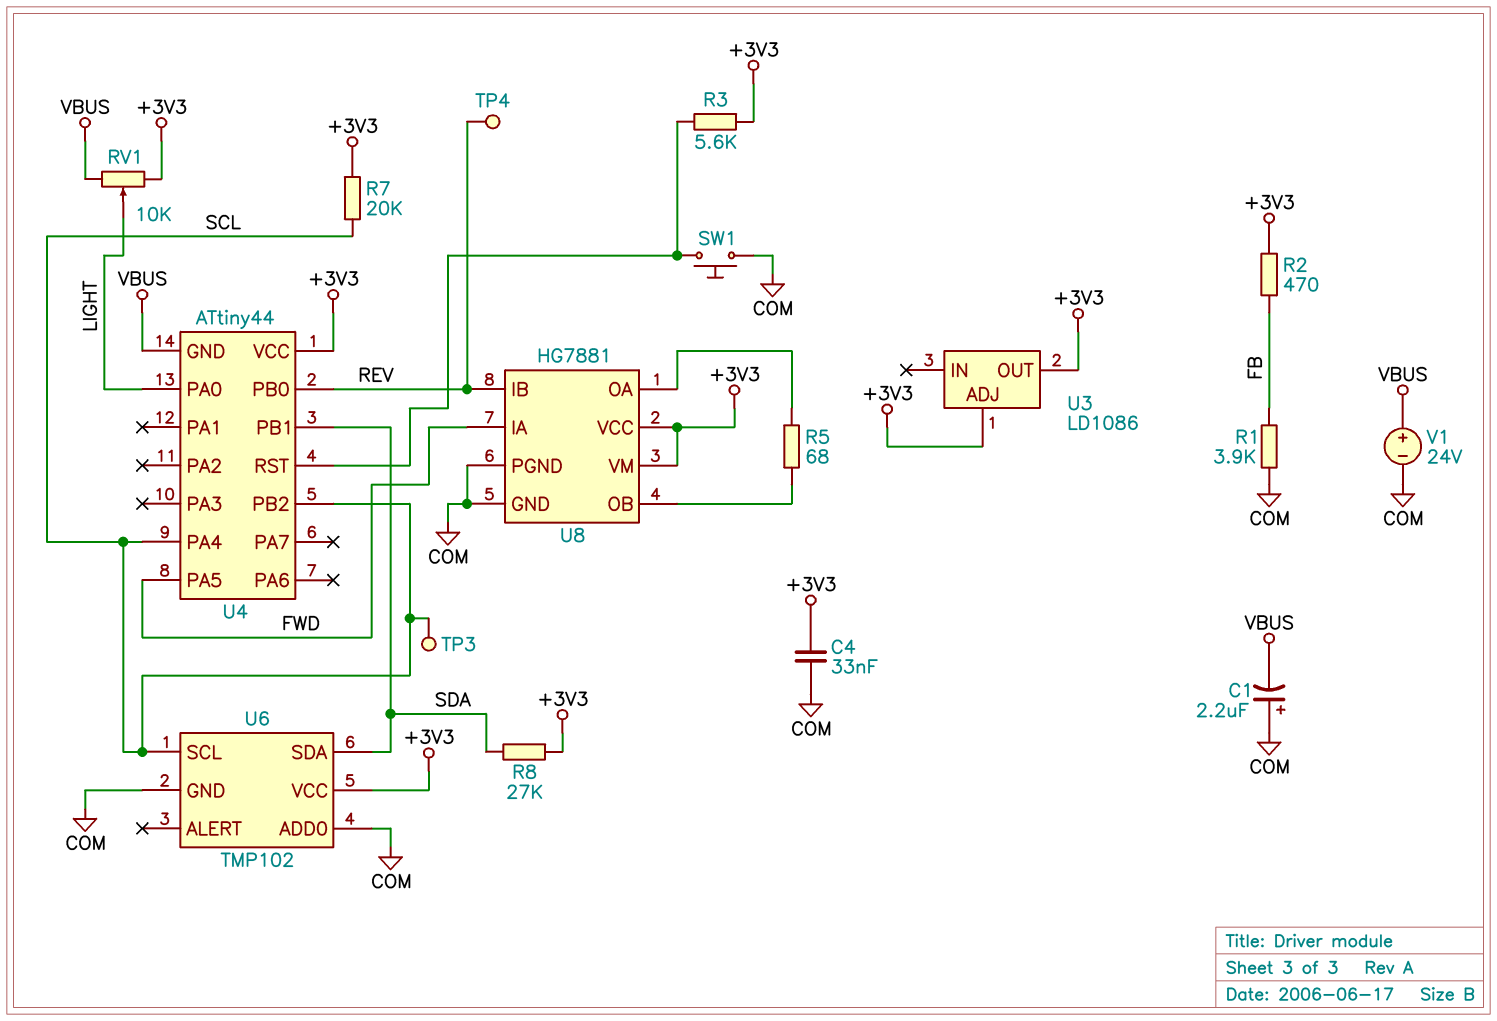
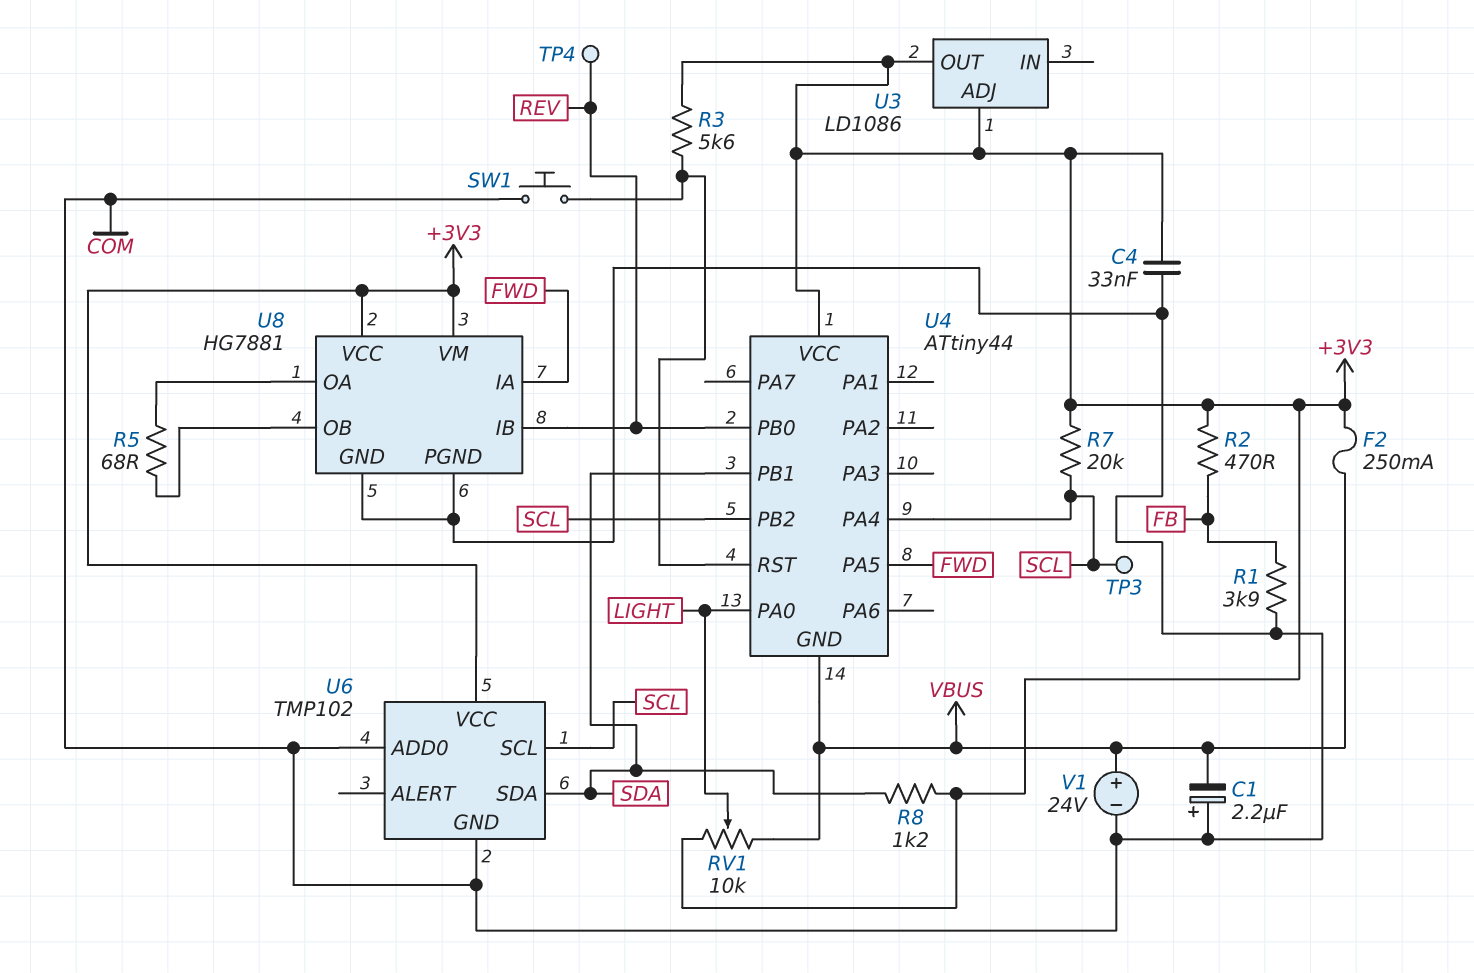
F2: none -> 250mA (+3V3, VBUS)
R8: 27k (+3V3, SDA) -> 1.2k (+3V3, SDA)

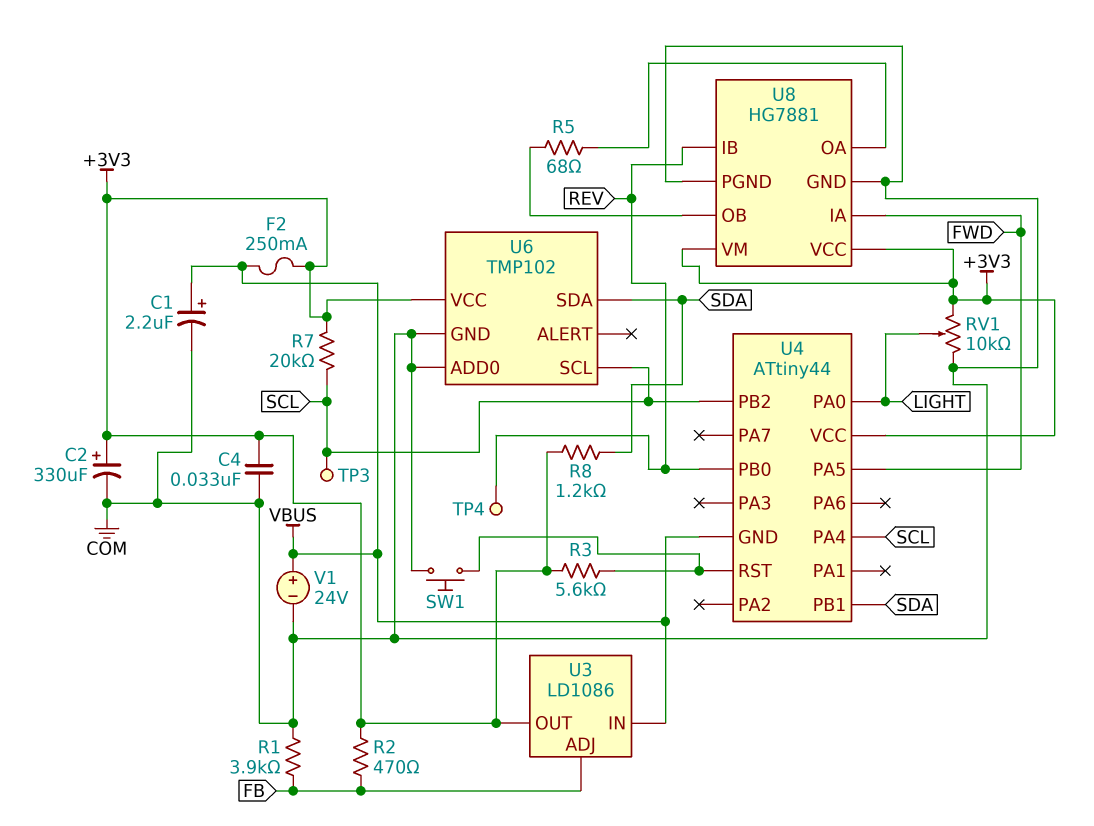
C1: 2.2uF (plus COM, minus VBUS) -> 2.2uF (plus VBUS, minus COM)
C2: none -> 330uF (plus +3V3, minus COM)
RV1: 10k (+3V3, VBUS, wiper LIGHT) -> 10k (+3V3, COM, wiper LIGHT)
U3 pin ADJ: +3V3 -> FB
U3 pin IN: none -> VBUS

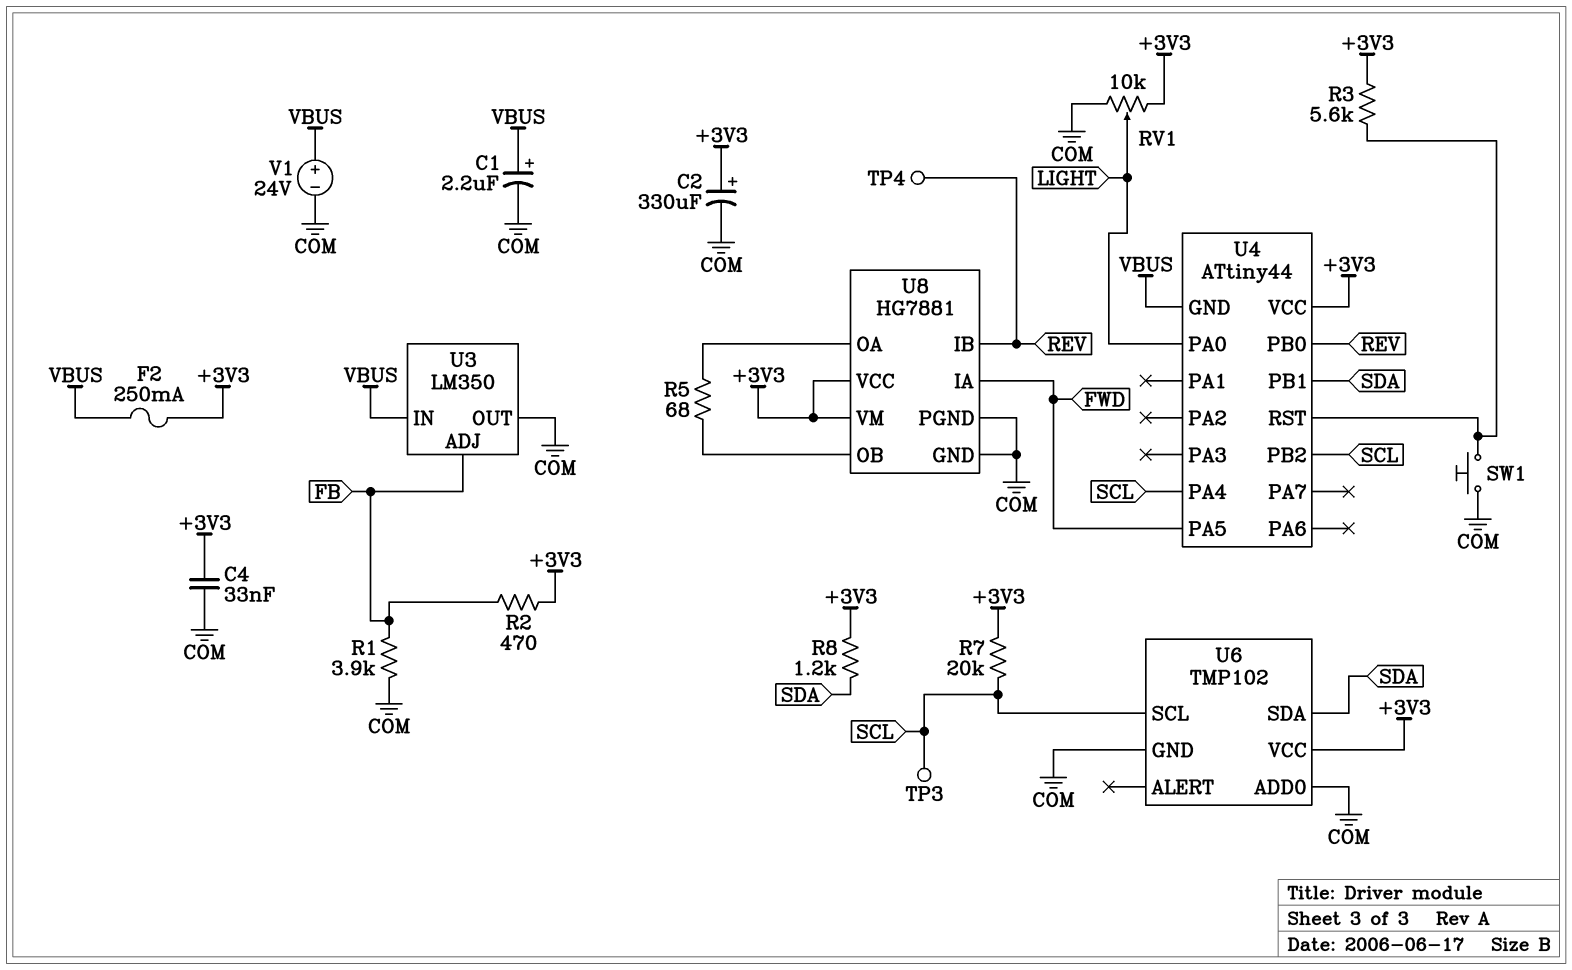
U3: LD1086 -> LM350
U3 pin OUT: +3V3 -> COM

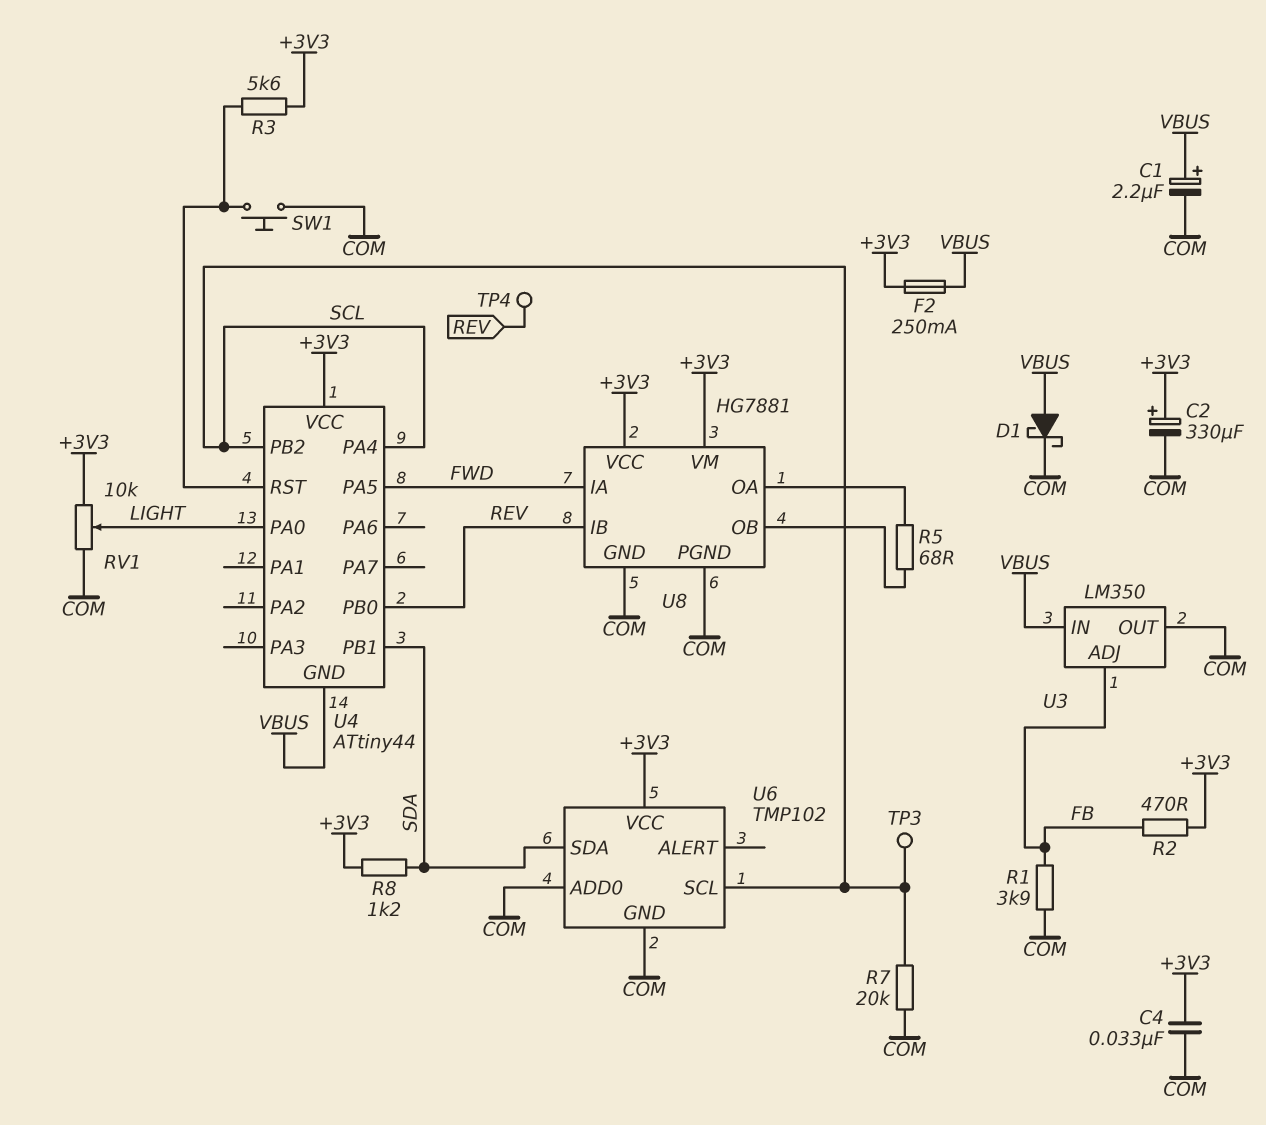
D1: none -> schottky (A VBUS, K COM)
R7: 20k (+3V3, SCL) -> 20k (COM, SCL)
V1: 24V (plus VBUS, minus COM) -> none

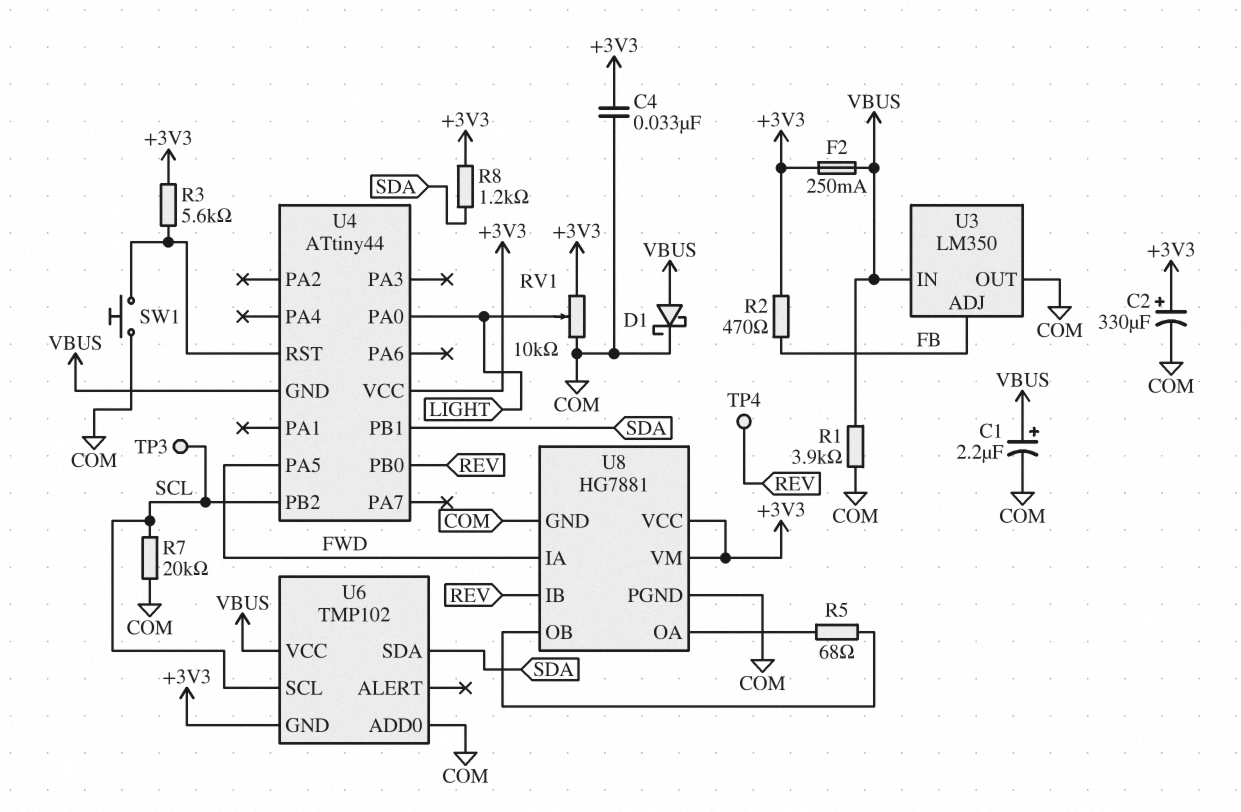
R1: 3.9k (COM, FB) -> 3.9k (COM, VBUS)
U4 pin PA4: SCL -> none
U6 pin GND: COM -> +3V3
U6 pin VCC: +3V3 -> VBUS

